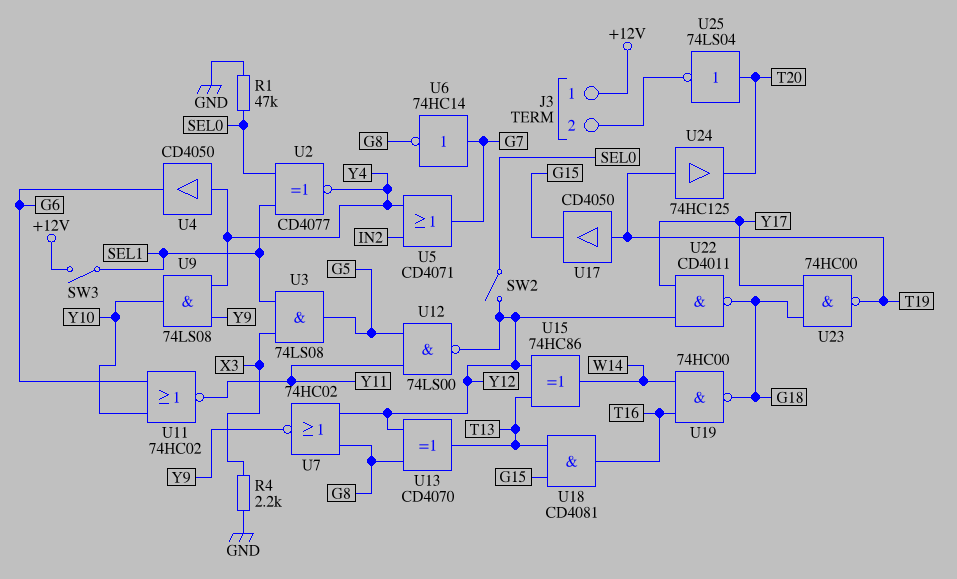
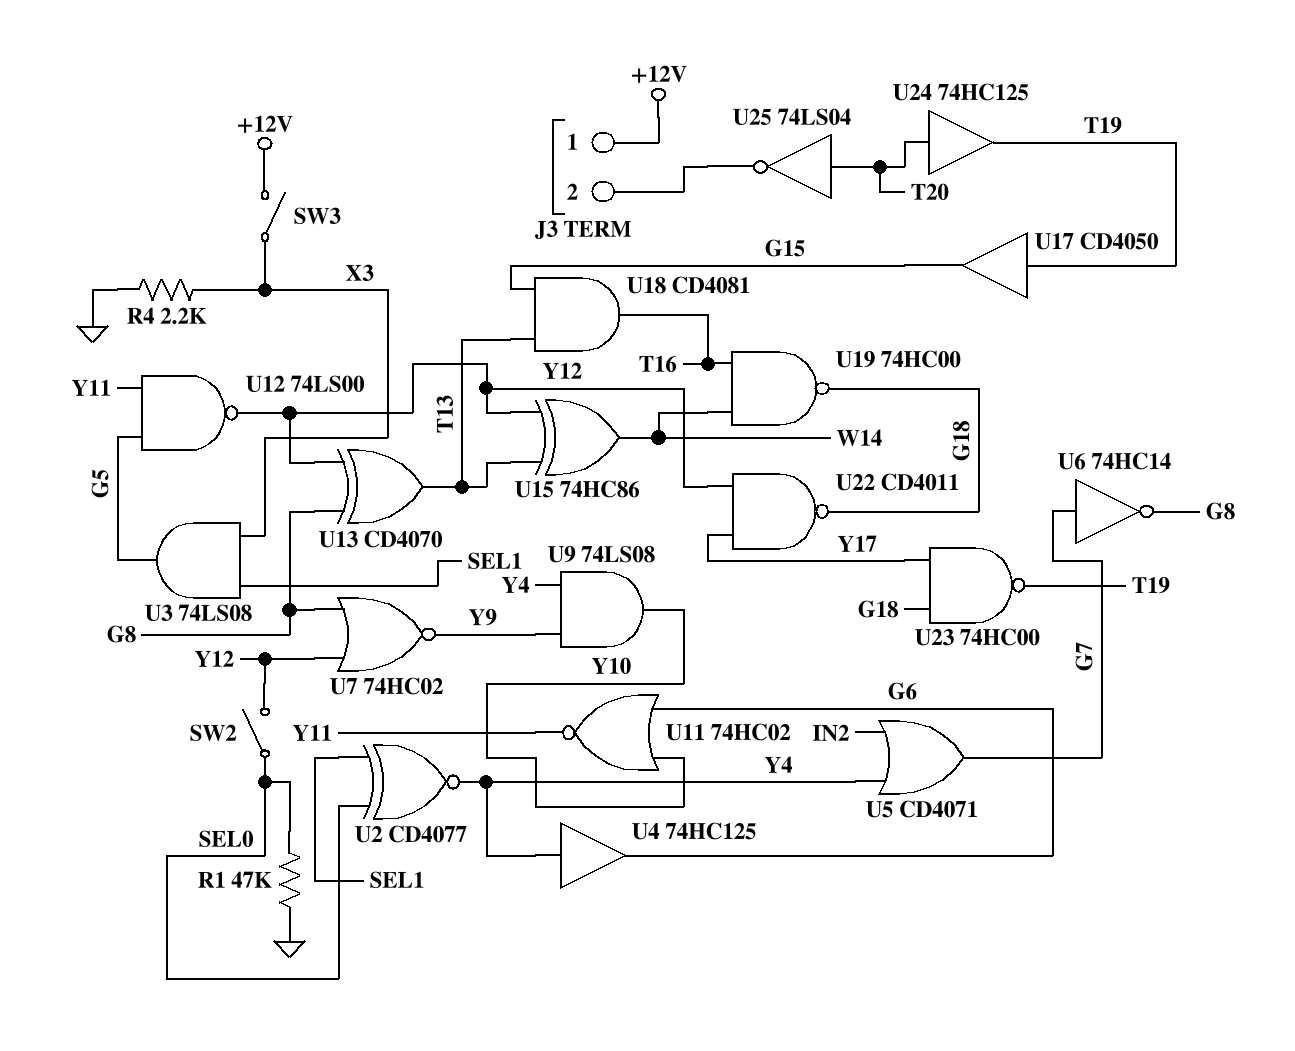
SW3: switch (+12V, SEL1) -> switch (+12V, X3)
U4: buffer CD4050 (in Y4, out G6) -> buffer 74HC125 (in Y4, out G6)
U24: buffer 74HC125 (in T19, out T20) -> buffer 74HC125 (in T20, out T19)

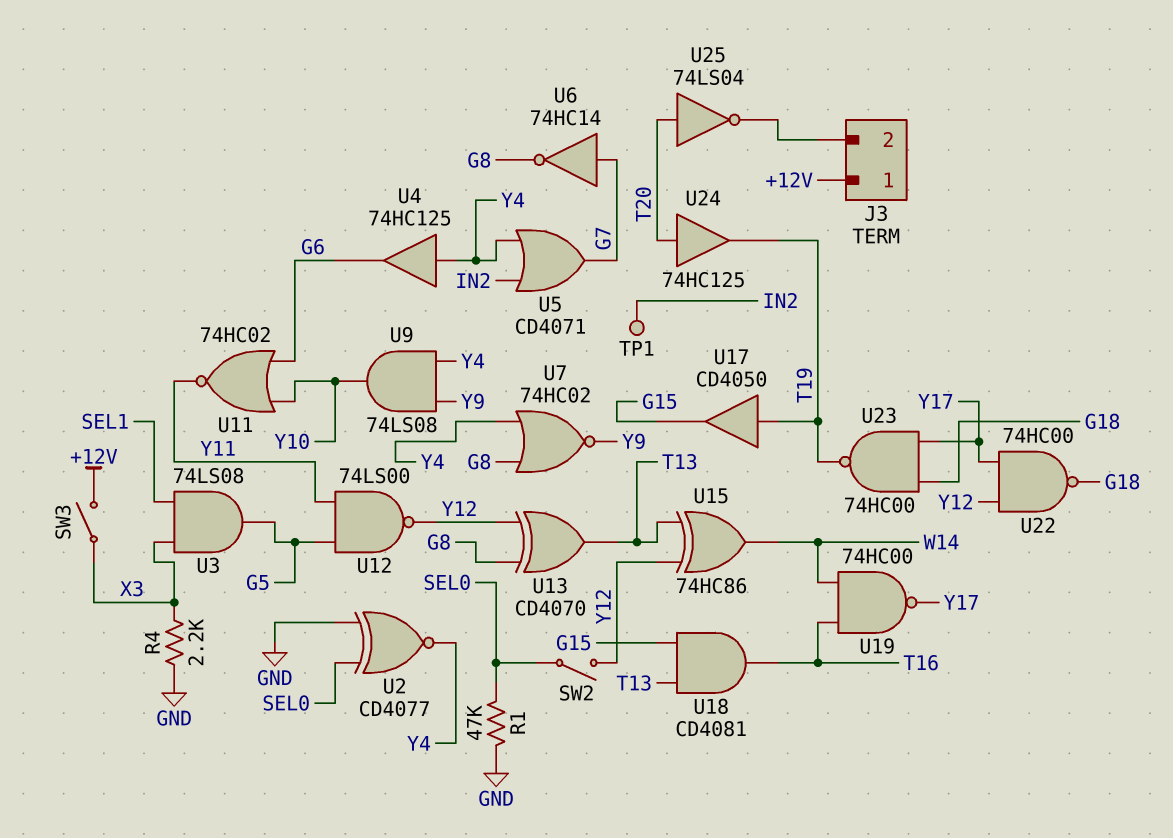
TP1: none -> test point (IN2)
U2: XNOR CD4077 (in SEL0, in SEL1, out Y4) -> XNOR CD4077 (in GND, in SEL0, out Y4)
U7: NOR 74HC02 (in G8, in Y12, out Y9) -> NOR 74HC02 (in G8, in Y4, out Y9)
U19: NAND 74HC00 (in T16, in W14, out G18) -> NAND 74HC00 (in T16, in W14, out Y17)
U22: NAND CD4011 (in Y12, in Y17, out G18) -> NAND 74HC00 (in Y12, in Y17, out G18)

